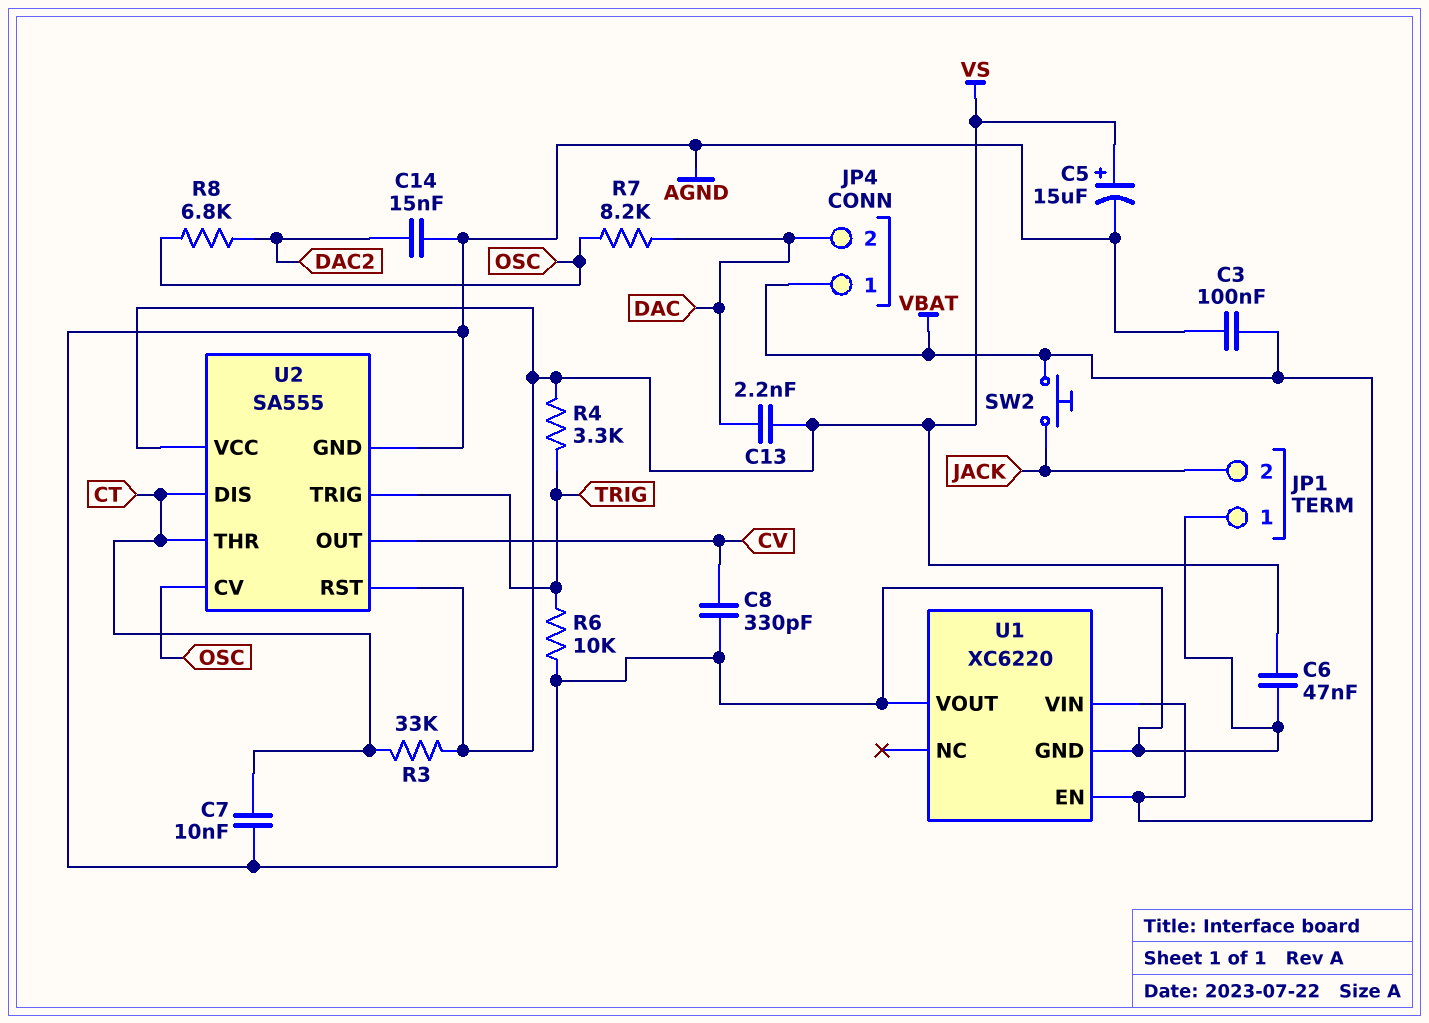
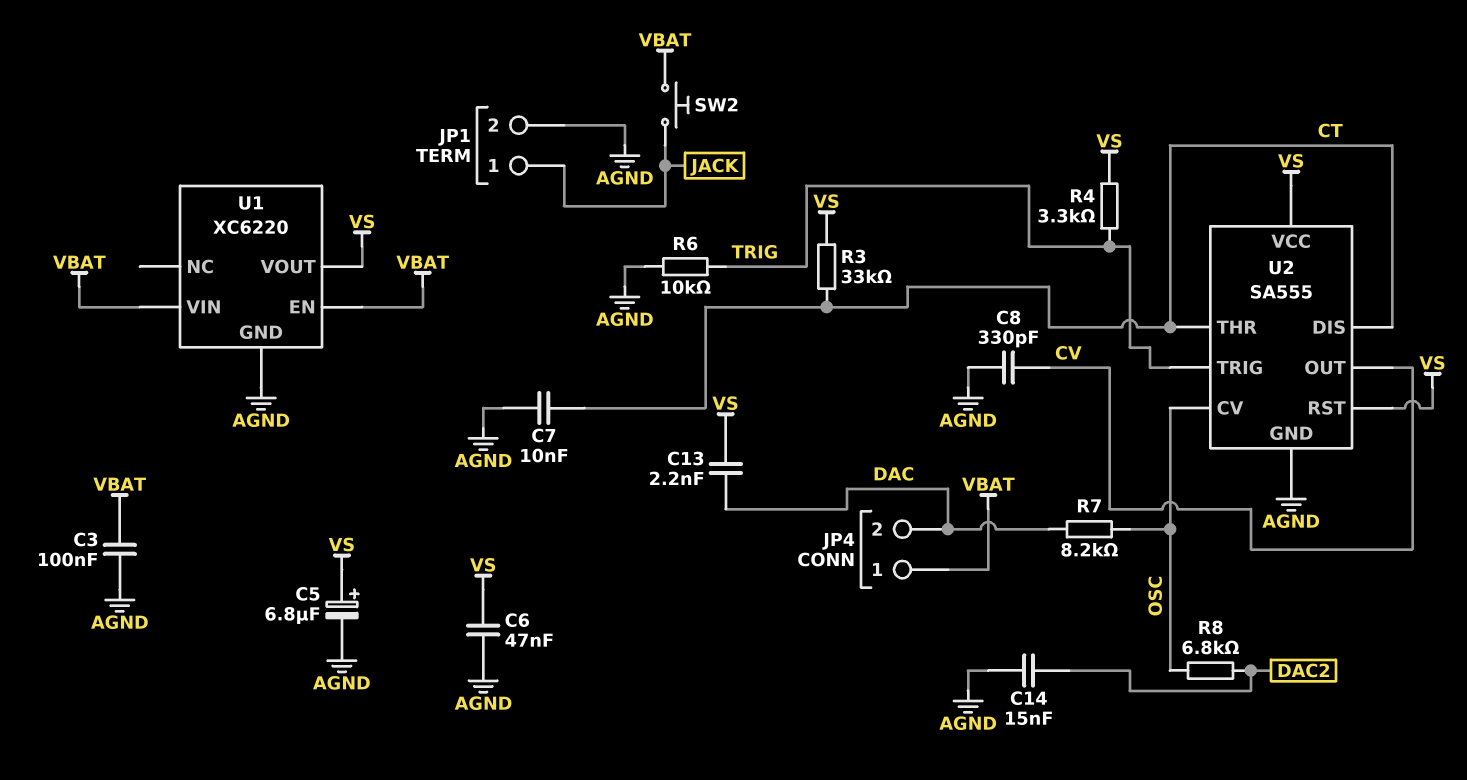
C5: 15uF (plus VS, minus AGND) -> 6.8uF (plus VS, minus AGND)
JP1 pin 1: AGND -> JACK
JP1 pin 2: JACK -> AGND
U1 pin VOUT: AGND -> VS

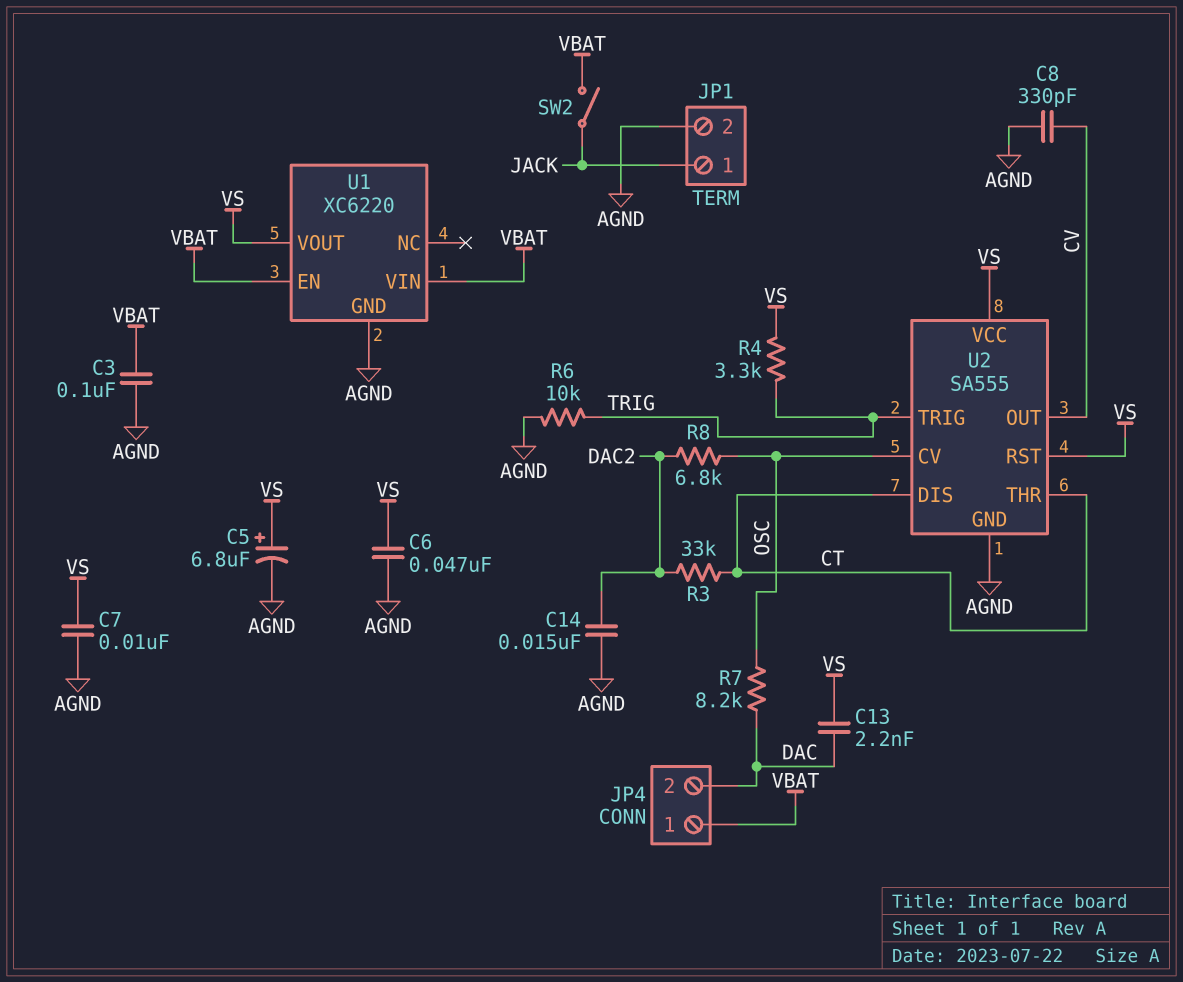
C7: 10nF (AGND, CT) -> 10nF (AGND, VS)
R3: 33k (CT, VS) -> 33k (CT, DAC2)
SW2: button (JACK, VBAT) -> switch (JACK, VBAT)

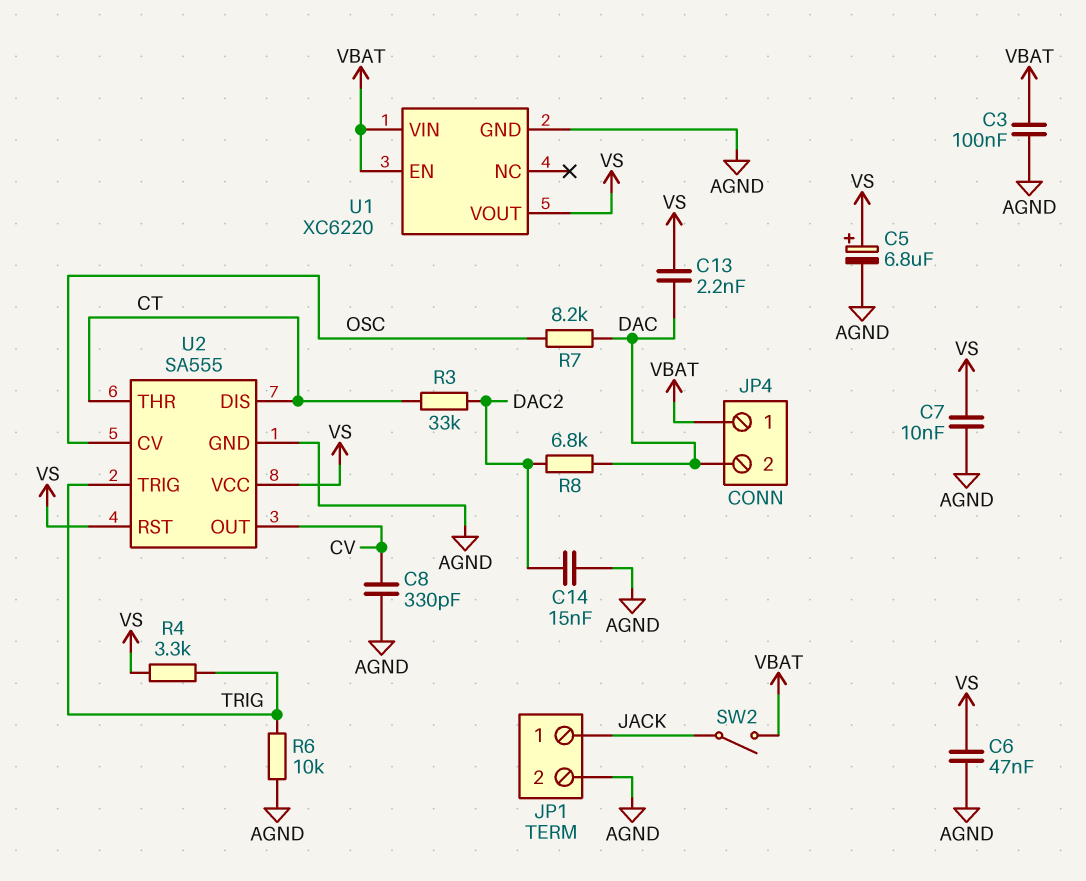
R8: 6.8k (DAC2, OSC) -> 6.8k (DAC, DAC2)

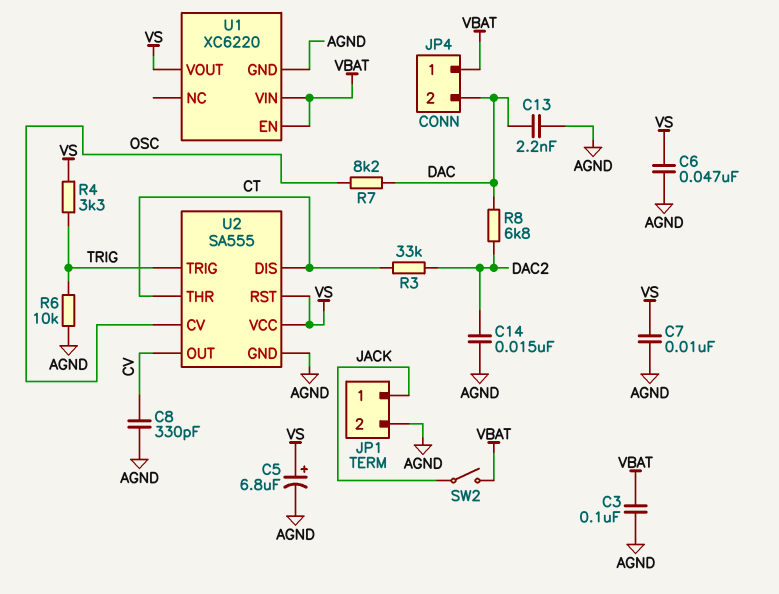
C13: 2.2nF (DAC, VS) -> 2.2nF (AGND, DAC)

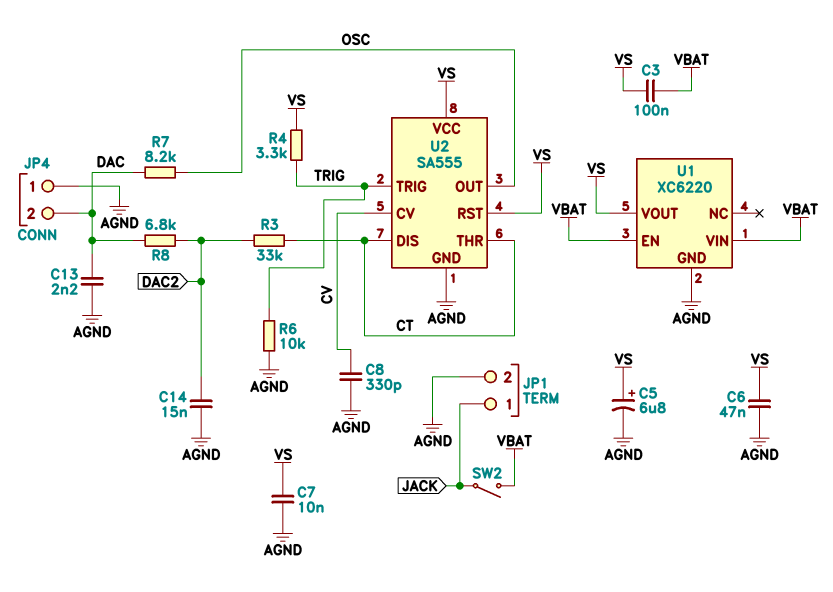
C3: 100nF (AGND, VBAT) -> 100nF (VBAT, VS)
JP4 pin 1: VBAT -> AGND
U2 pin CV: OSC -> CV
U2 pin OUT: CV -> OSC

